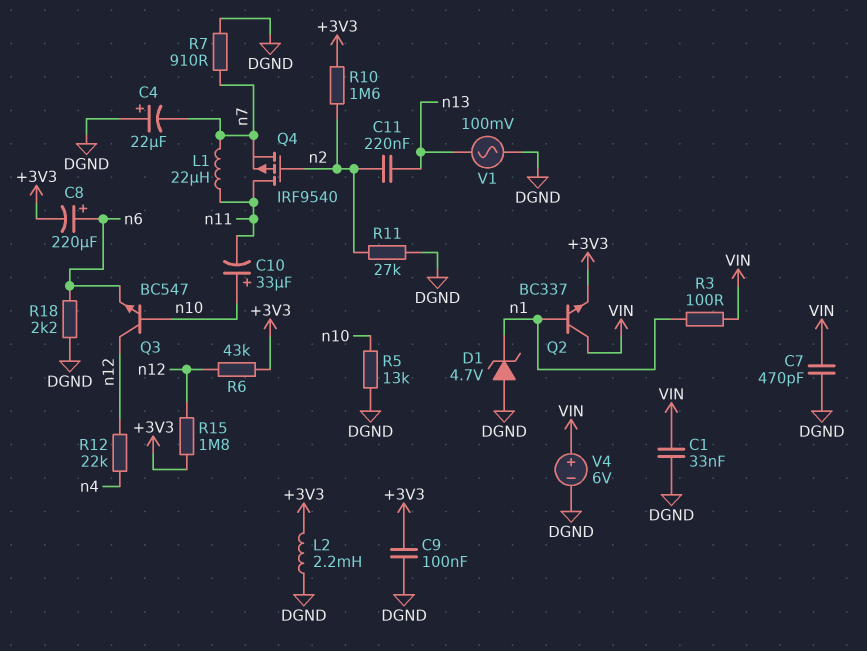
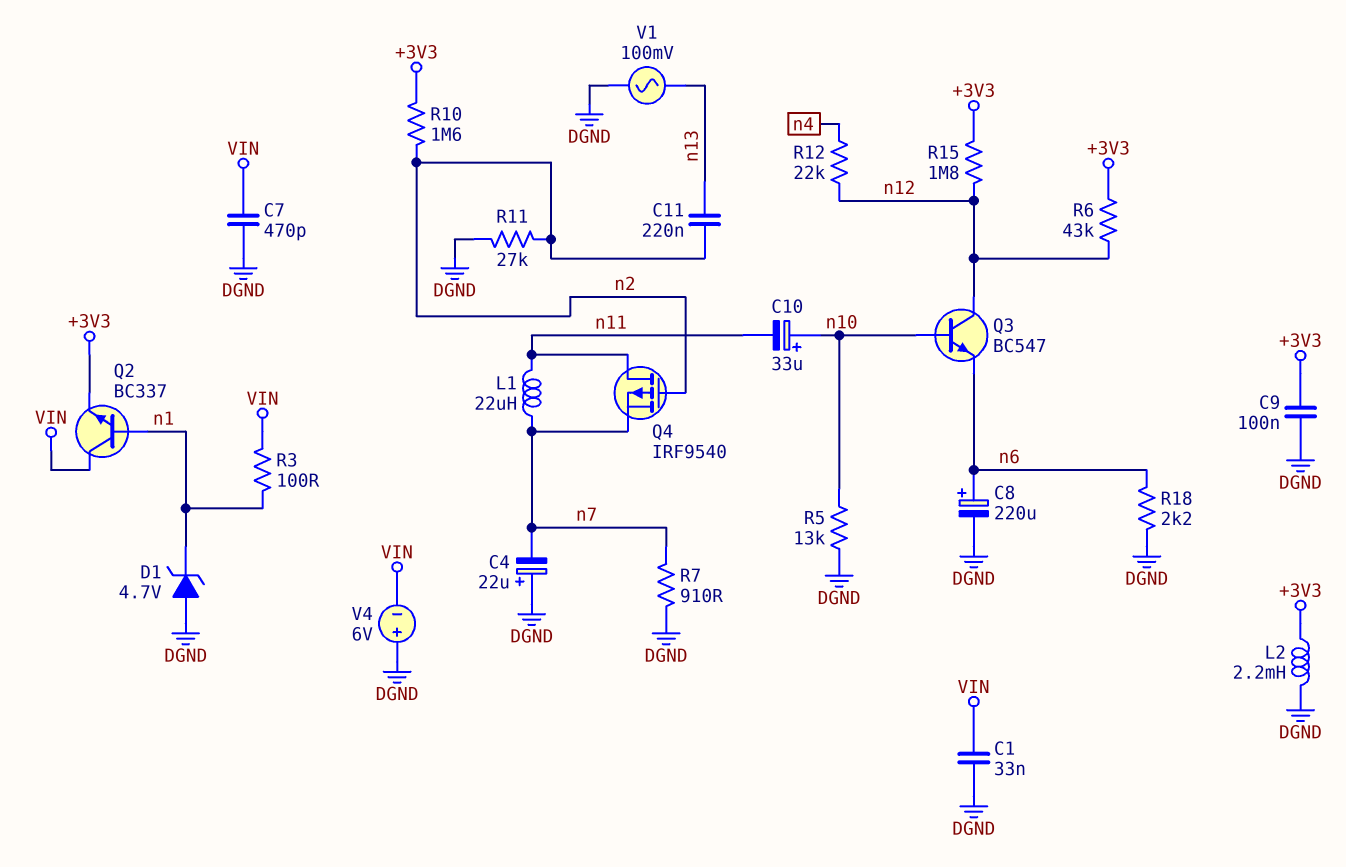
C8: 220uF (plus n6, minus +3V3) -> 220uF (plus n6, minus DGND)
V4: 6V (plus VIN, minus DGND) -> 6V (plus DGND, minus VIN)

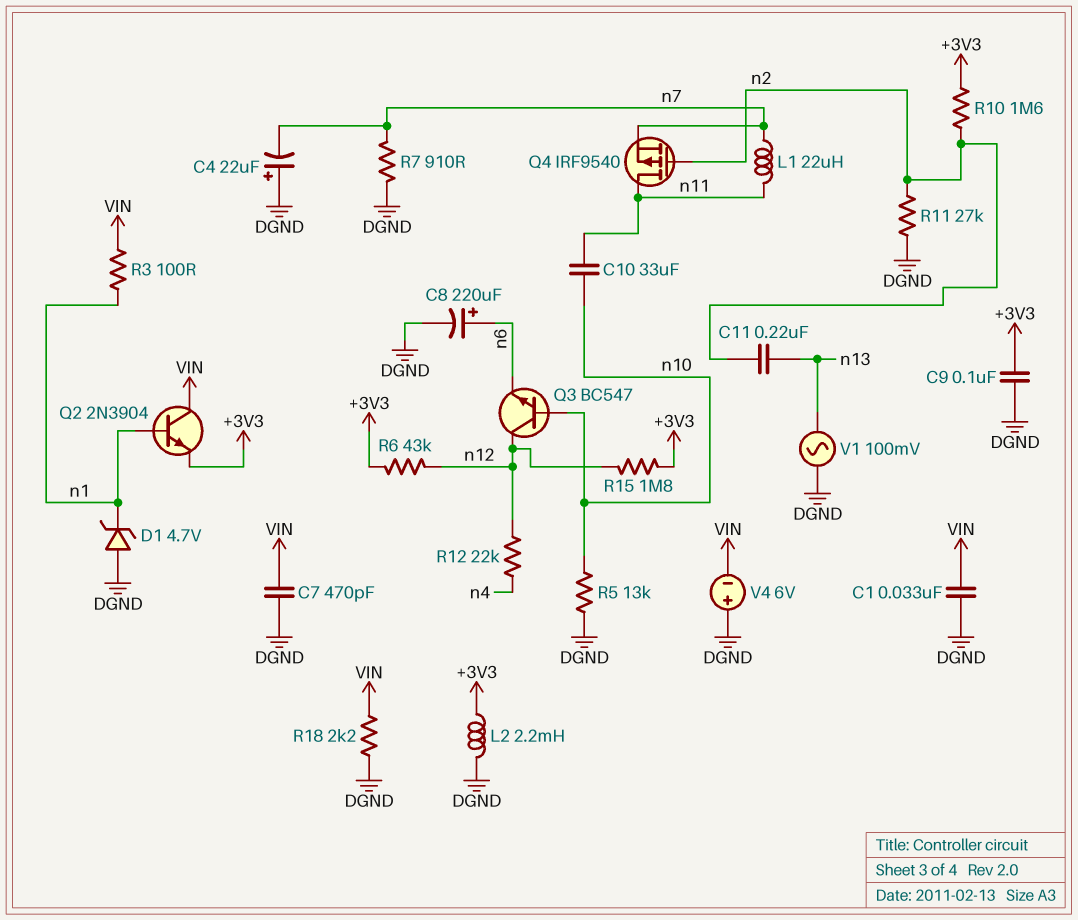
C10: 33uF (plus n10, minus n11) -> 33uF (n10, n11)
Q2: NPN BC337 (B n1, C VIN, E +3V3) -> NPN 2N3904 (B n1, C VIN, E +3V3)
R18: 2.2k (DGND, n6) -> 2.2k (DGND, VIN)

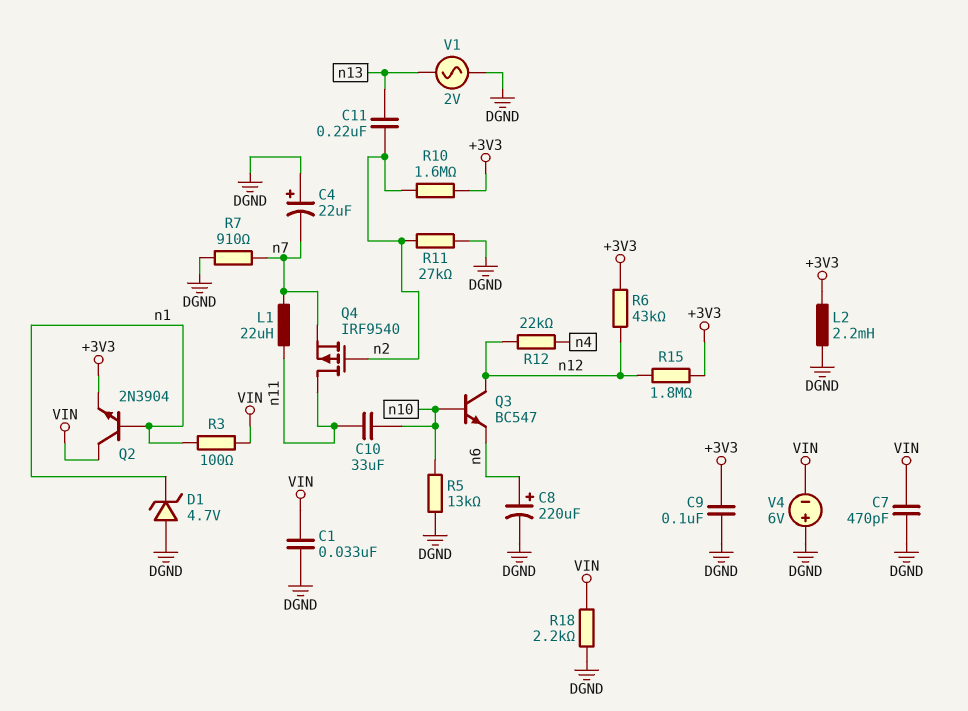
V1: AC 100mV (DGND, n13) -> AC 2V (DGND, n13)

